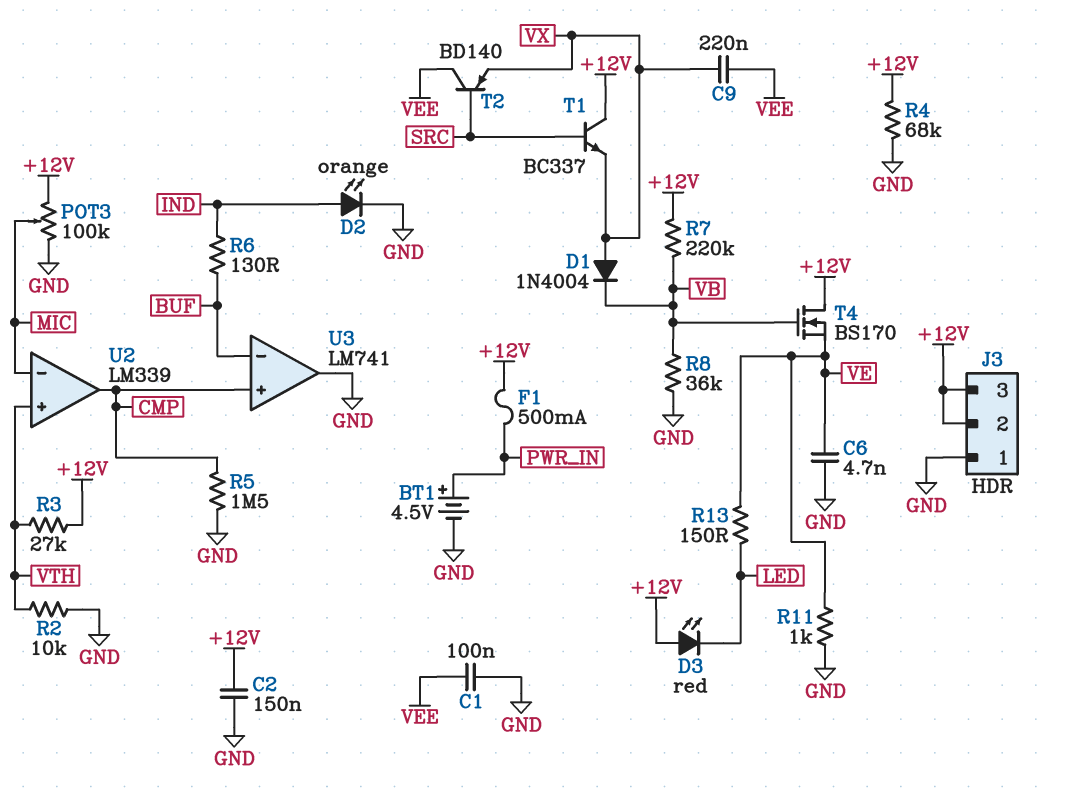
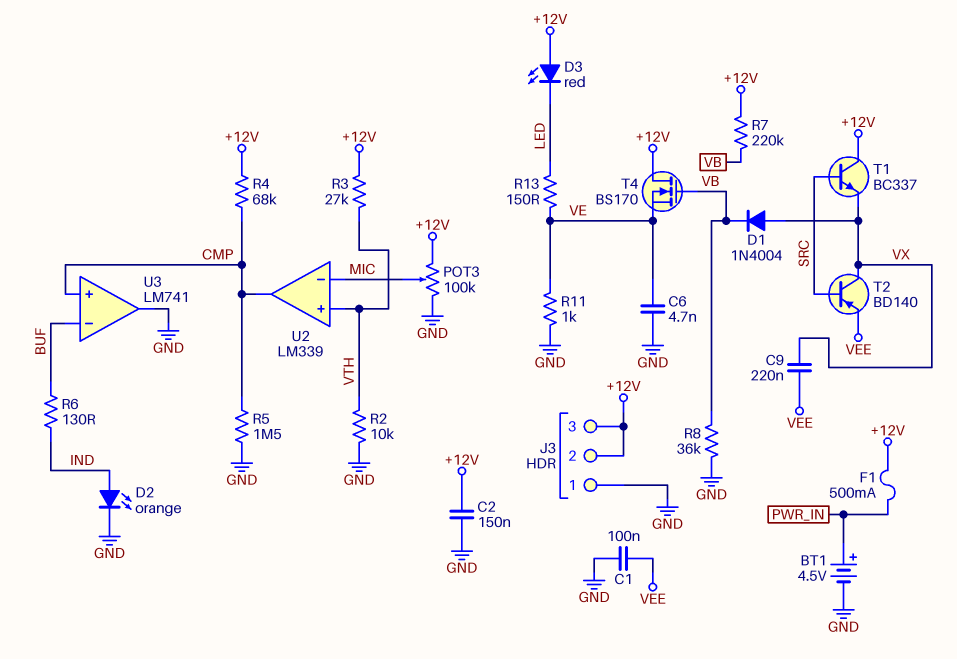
R4: 68k (+12V, GND) -> 68k (+12V, CMP)
T2: PNP BD140 (B SRC, C VEE, E VX) -> PNP BD140 (B SRC, C VX, E VEE)

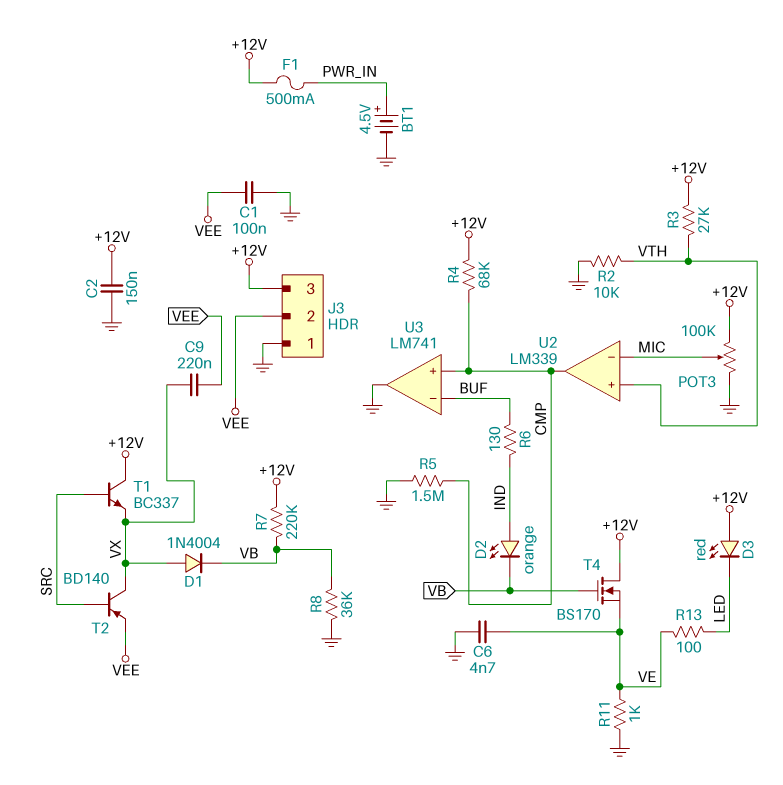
D2: LED orange (A IND, K GND) -> LED orange (A IND, K VB)
J3 pin 2: +12V -> VEE
R13: 150 (LED, VE) -> 100 (LED, VE)

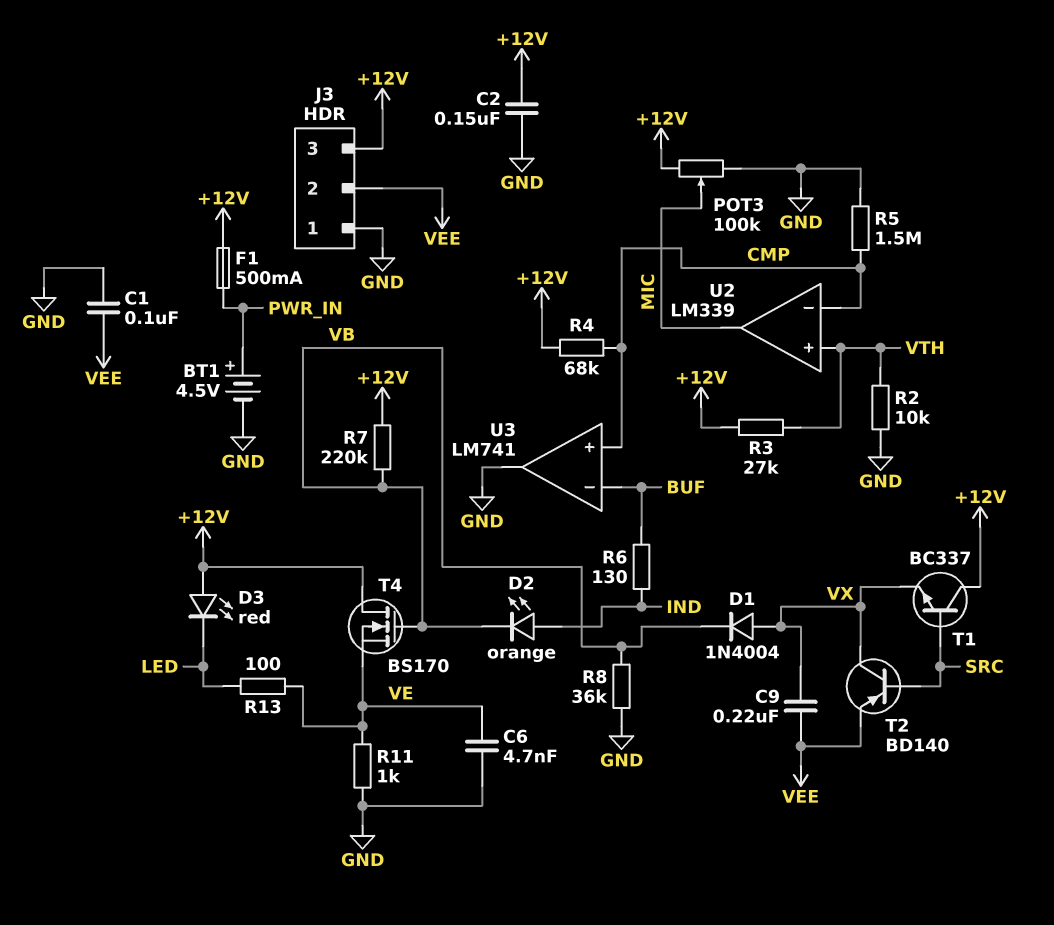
U2 pin in-: MIC -> CMP
U2 pin out: CMP -> MIC

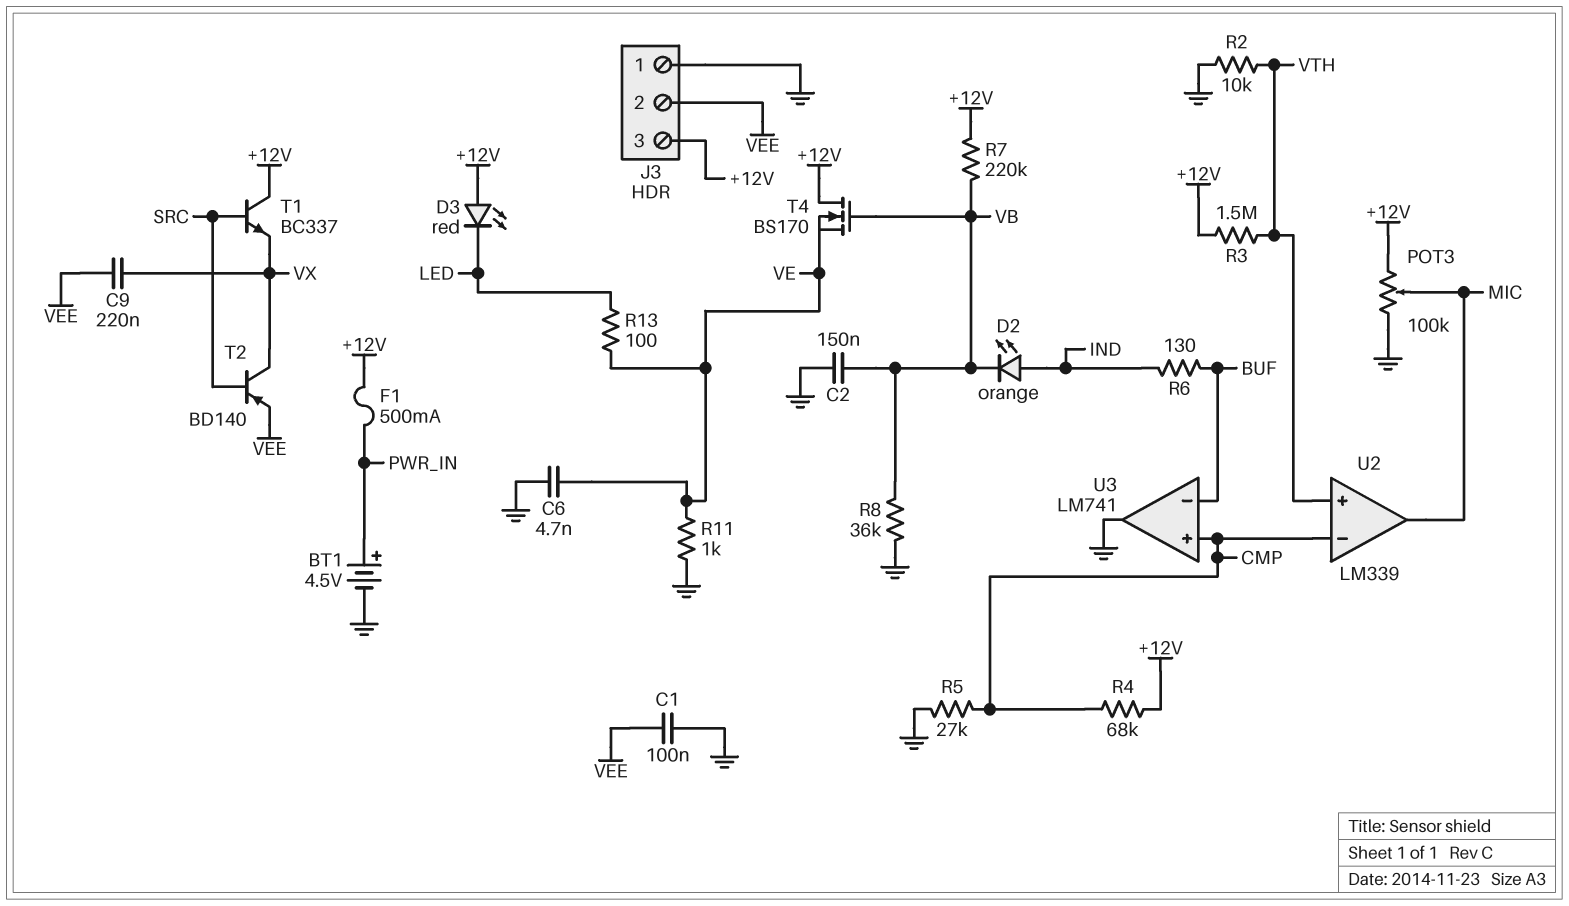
C2: 150nF (+12V, GND) -> 150nF (GND, VB)
D1: diode 1N4004 (A VX, K VB) -> none
R3: 27k (+12V, VTH) -> 1.5M (+12V, VTH)
R5: 1.5M (CMP, GND) -> 27k (CMP, GND)

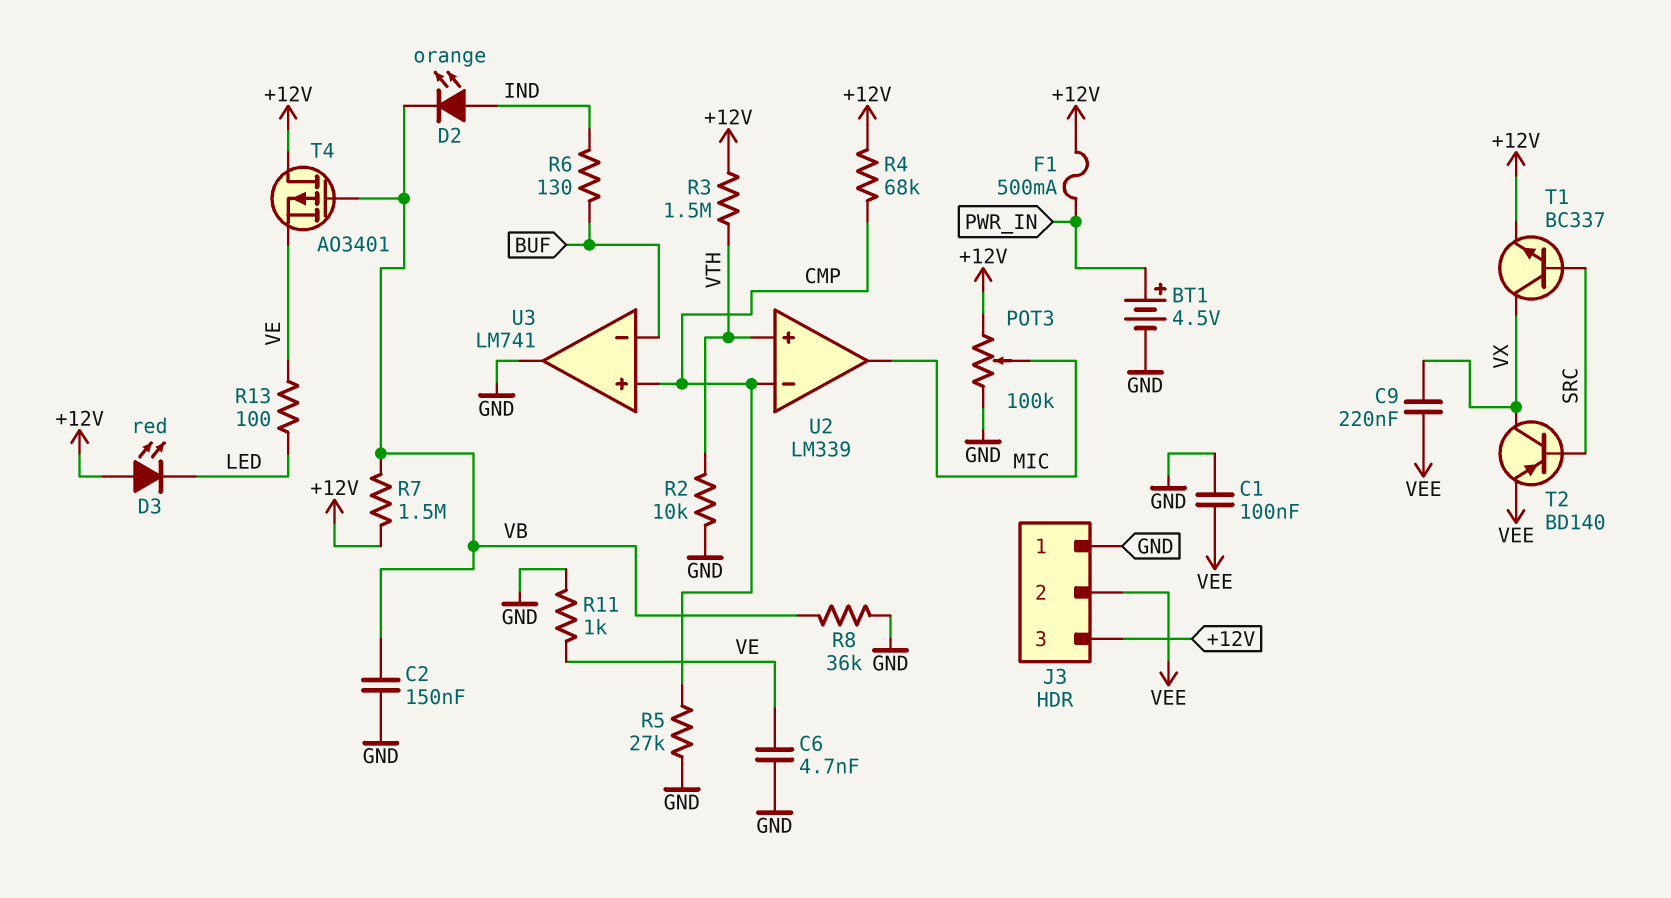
R7: 220k (+12V, VB) -> 1.5M (+12V, VB)
T1: NPN BC337 (B SRC, C +12V, E VX) -> NPN BC337 (B SRC, C VX, E +12V)
T4: NMOS BS170 (G VB, D +12V, S VE) -> PMOS AO3401 (G VB, D +12V, S VE)

